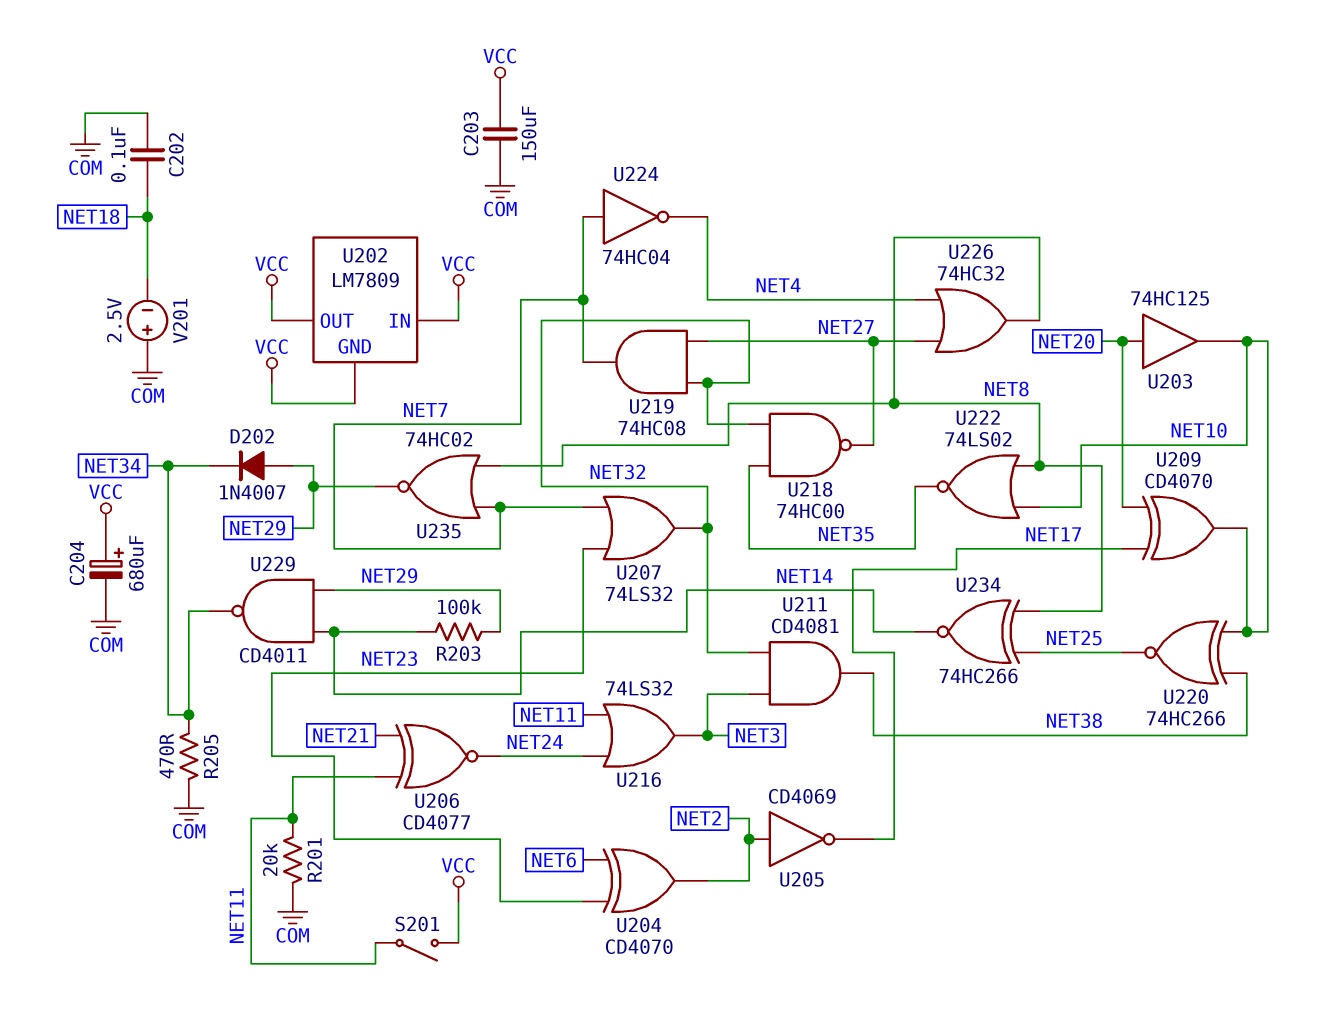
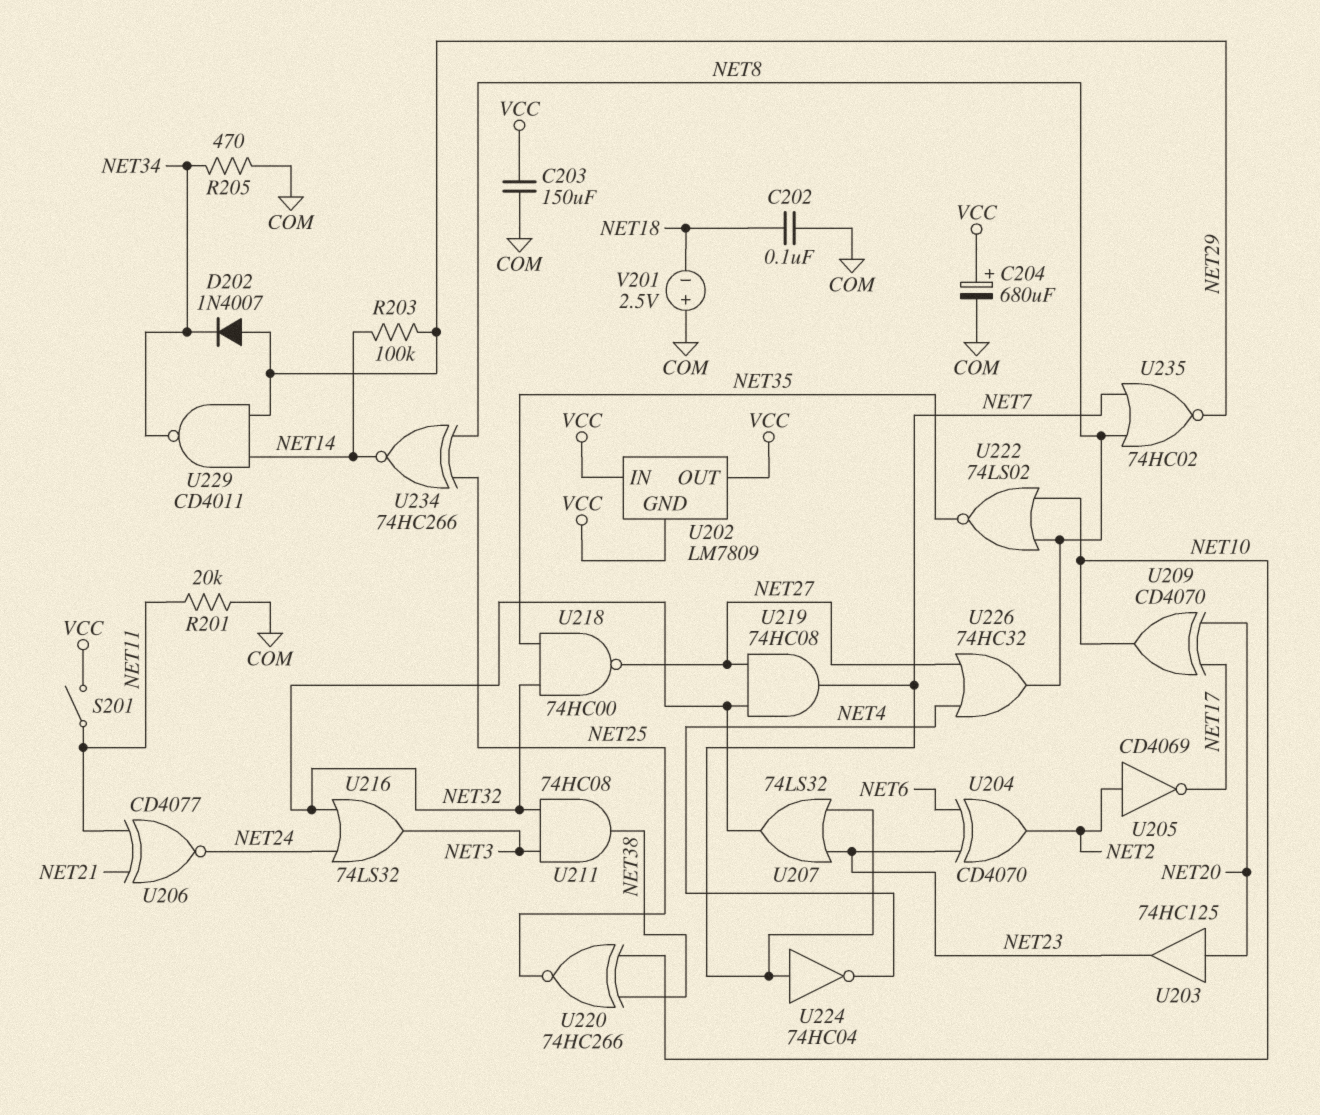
U203: buffer 74HC125 (in NET20, out NET10) -> buffer 74HC125 (in NET20, out NET23)
U211: AND CD4081 (in NET3, in NET32, out NET38) -> AND 74HC08 (in NET3, in NET32, out NET38)
U216: OR 74LS32 (in NET11, in NET24, out NET3) -> OR 74LS32 (in NET24, in NET32, out NET3)

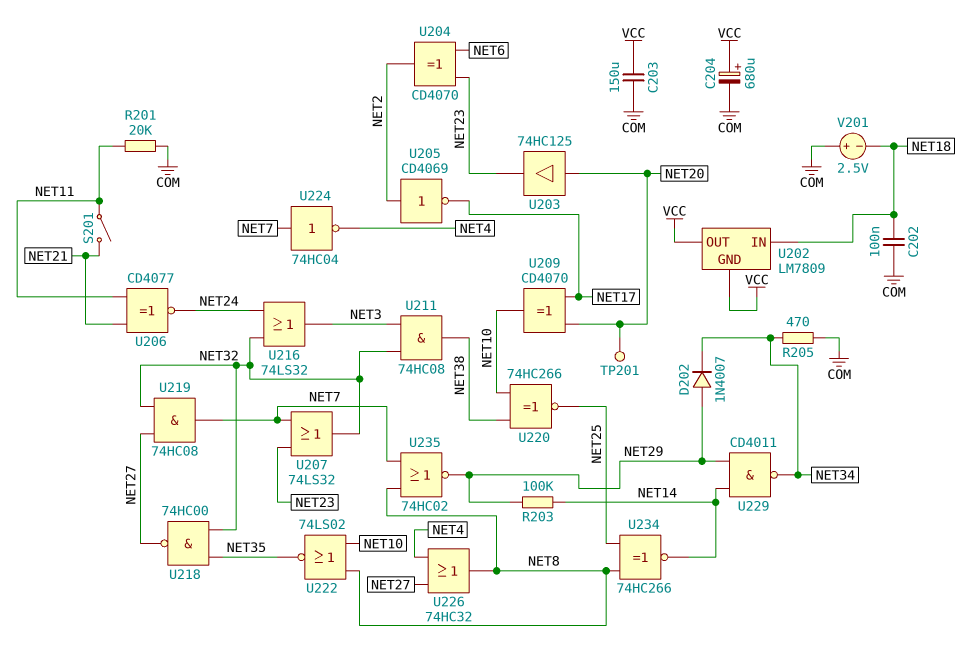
S201: switch (NET11, VCC) -> switch (NET11, NET21)
TP201: none -> test point (NET20)
U202 pin IN: VCC -> NET18

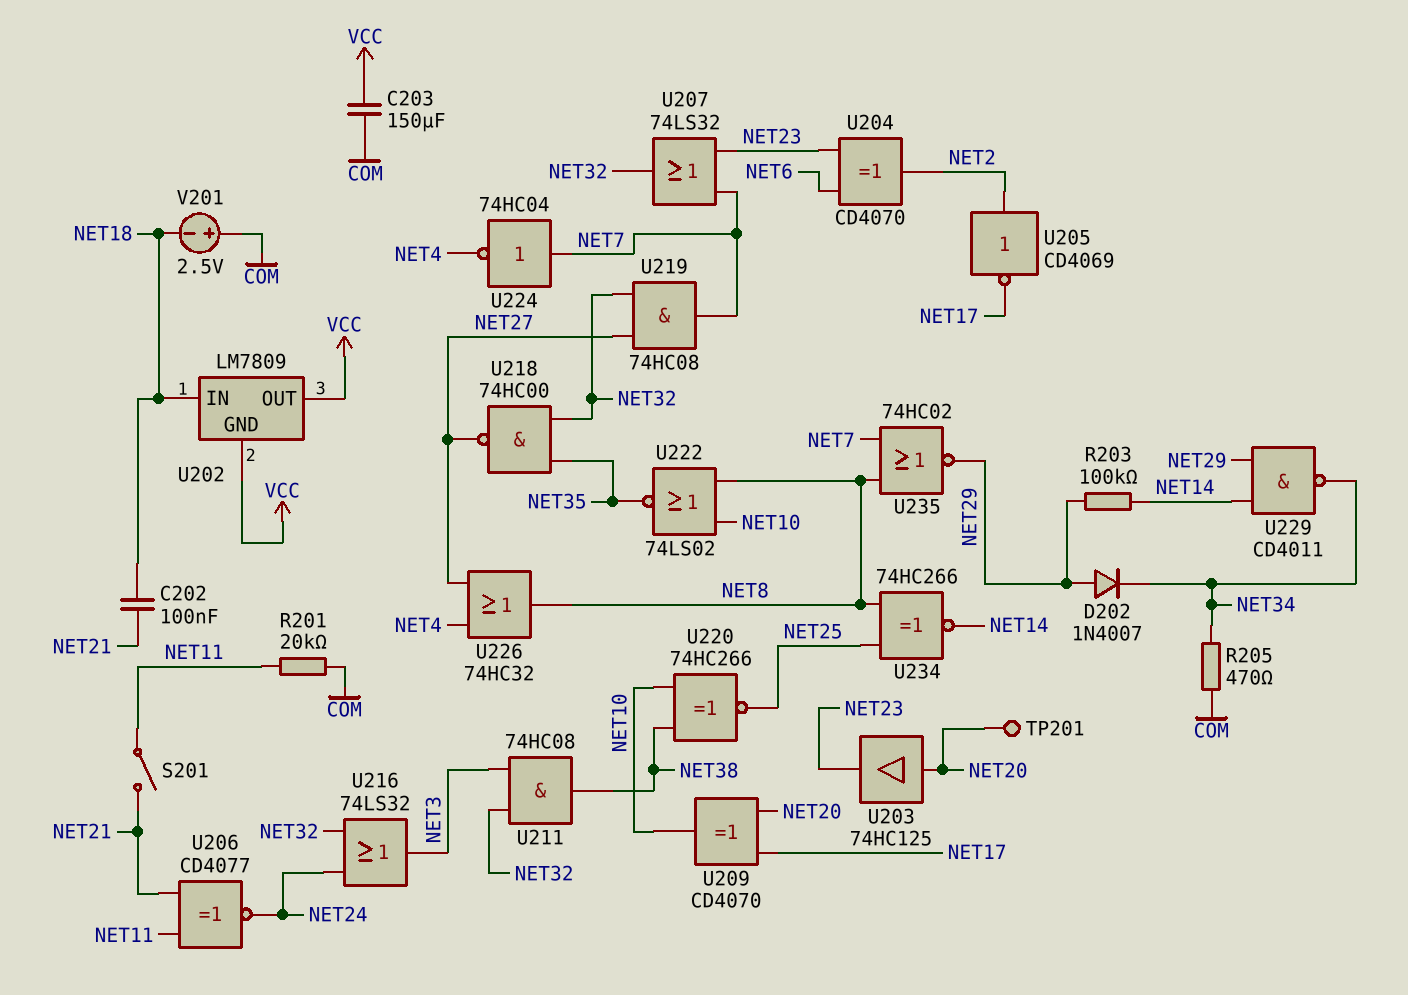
C202: 100nF (COM, NET18) -> 100nF (NET18, NET21)
C204: 680uF (plus VCC, minus COM) -> none

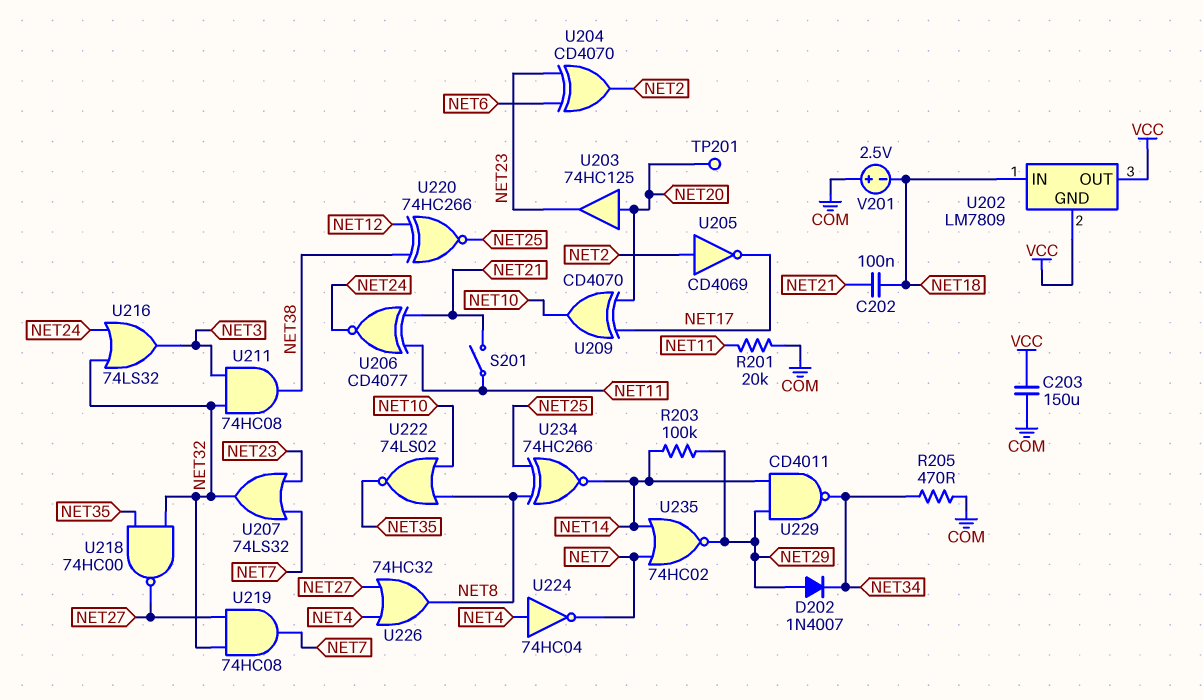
U220: XNOR 74HC266 (in NET10, in NET38, out NET25) -> XNOR 74HC266 (in NET12, in NET38, out NET25)
U224: NOT 74HC04 (in NET7, out NET4) -> NOT 74HC04 (in NET4, out NET7)
U235: NOR 74HC02 (in NET7, in NET8, out NET29) -> NOR 74HC02 (in NET7, in NET14, out NET29)

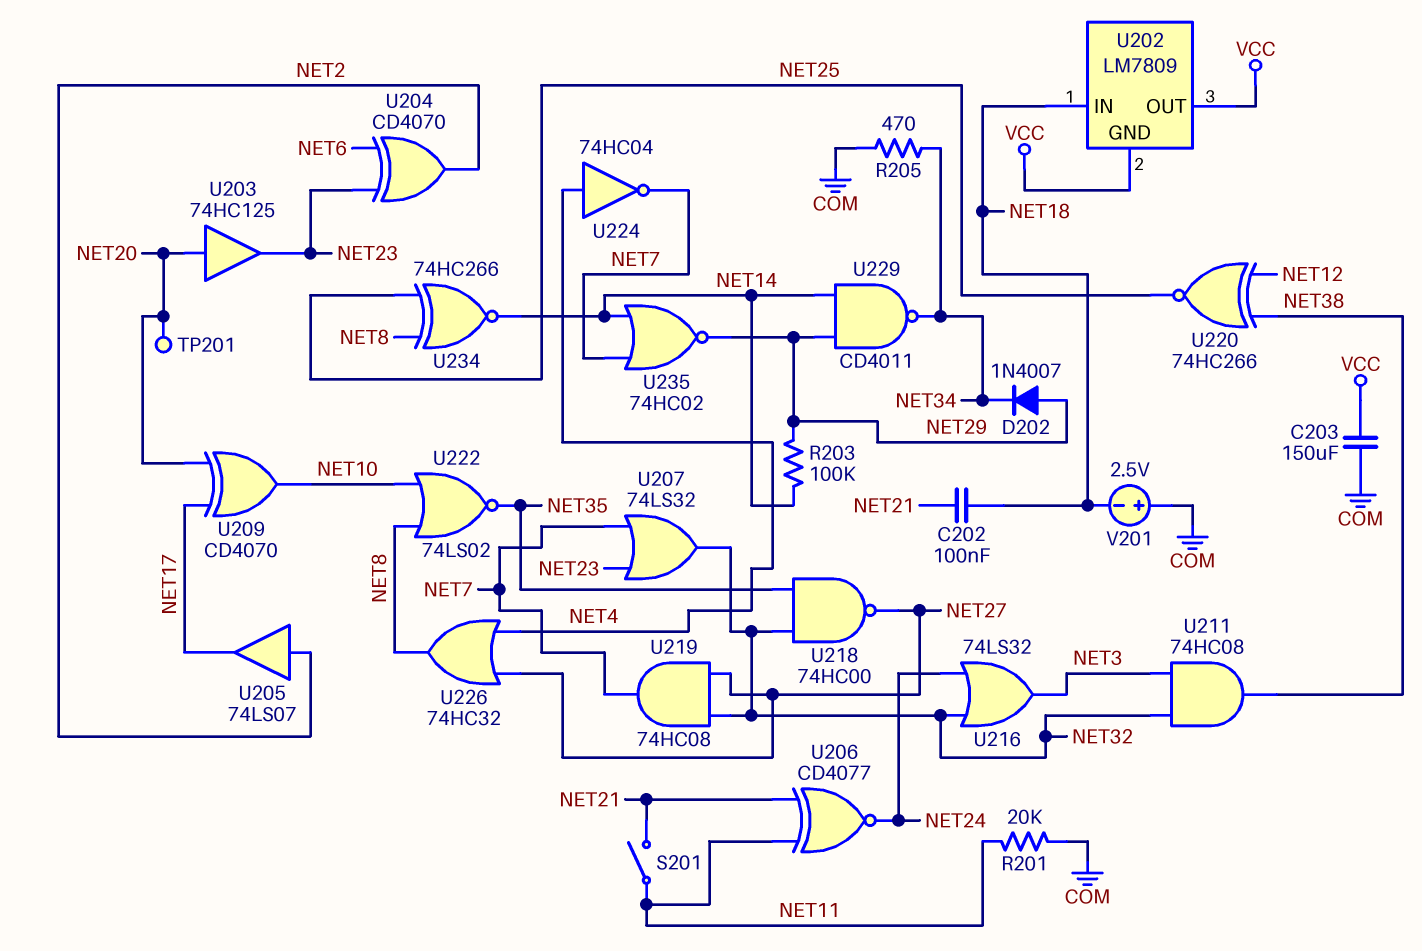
U205: NOT CD4069 (in NET2, out NET17) -> buffer 74LS07 (in NET2, out NET17)

